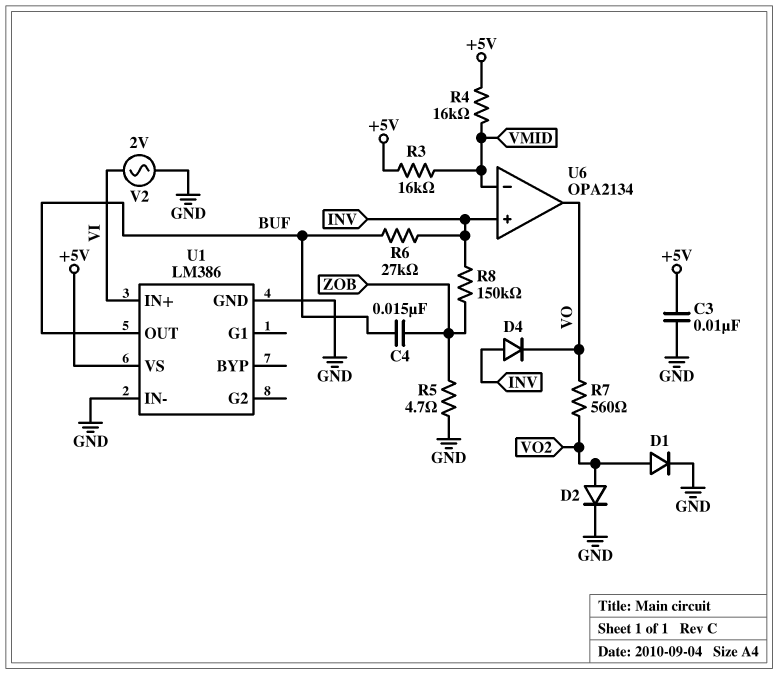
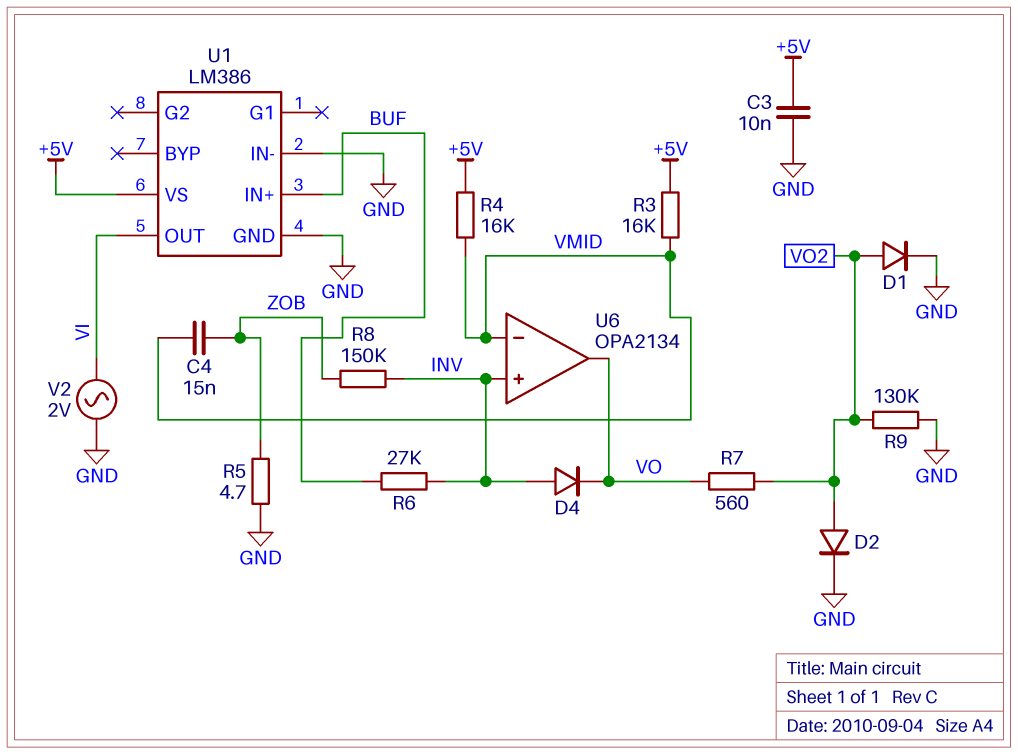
C4: 15nF (BUF, ZOB) -> 15nF (VMID, ZOB)
R9: none -> 130k (GND, VO2)
U1 pin IN+: VI -> BUF
U1 pin OUT: BUF -> VI

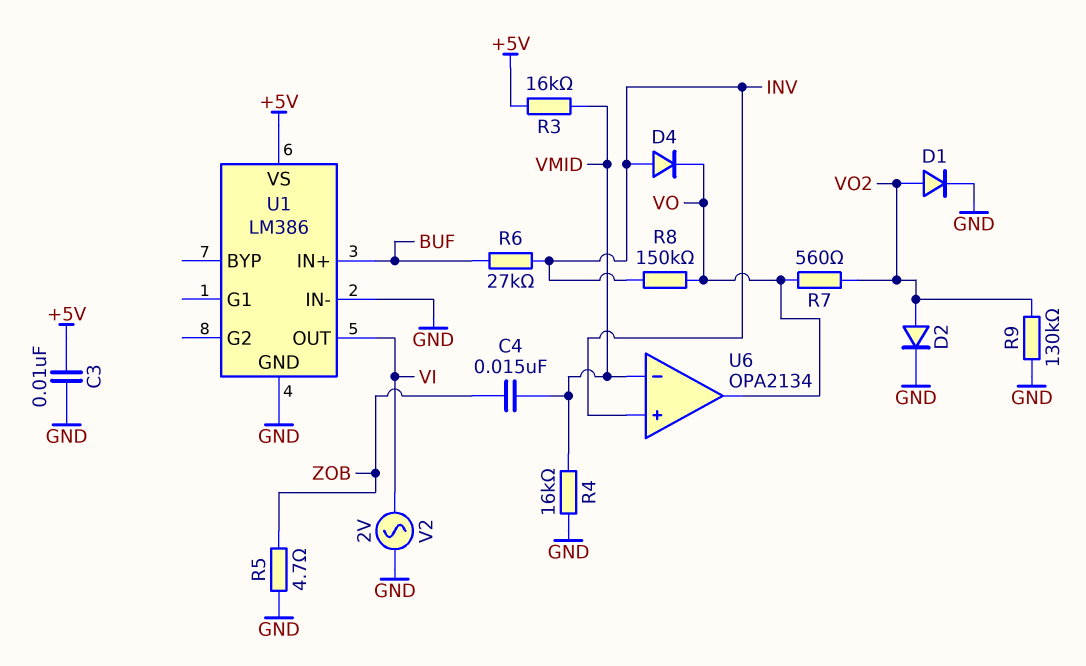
R4: 16k (+5V, VMID) -> 16k (GND, VMID)
R8: 150k (INV, ZOB) -> 150k (INV, VO)

